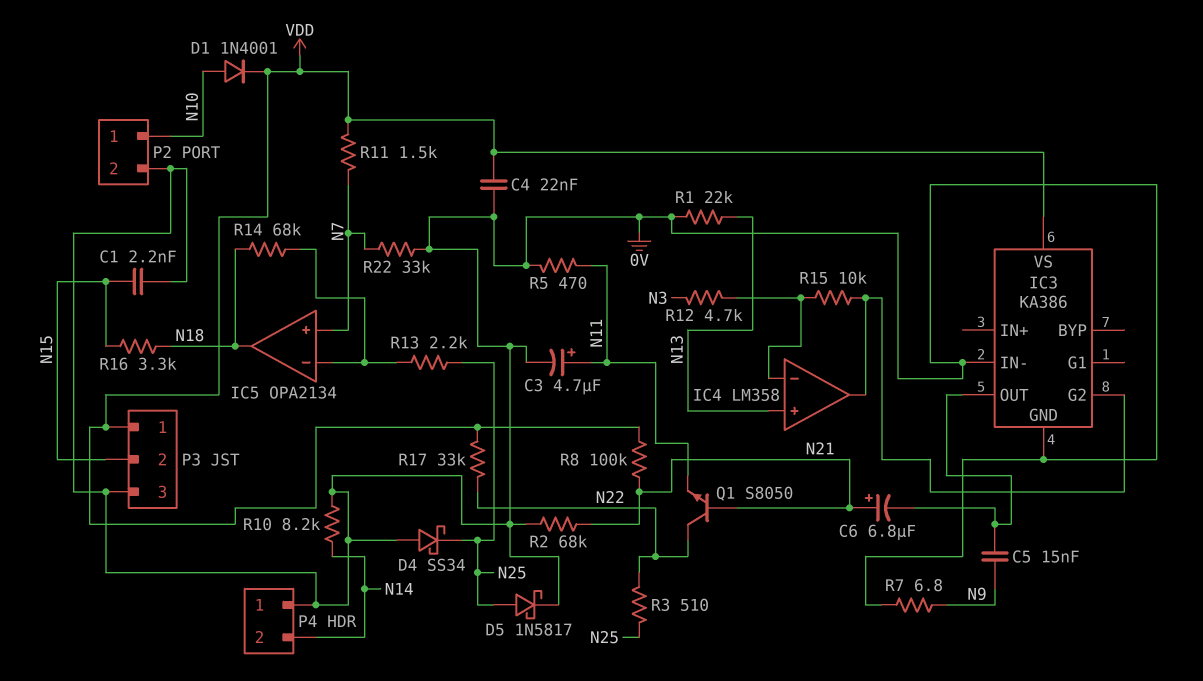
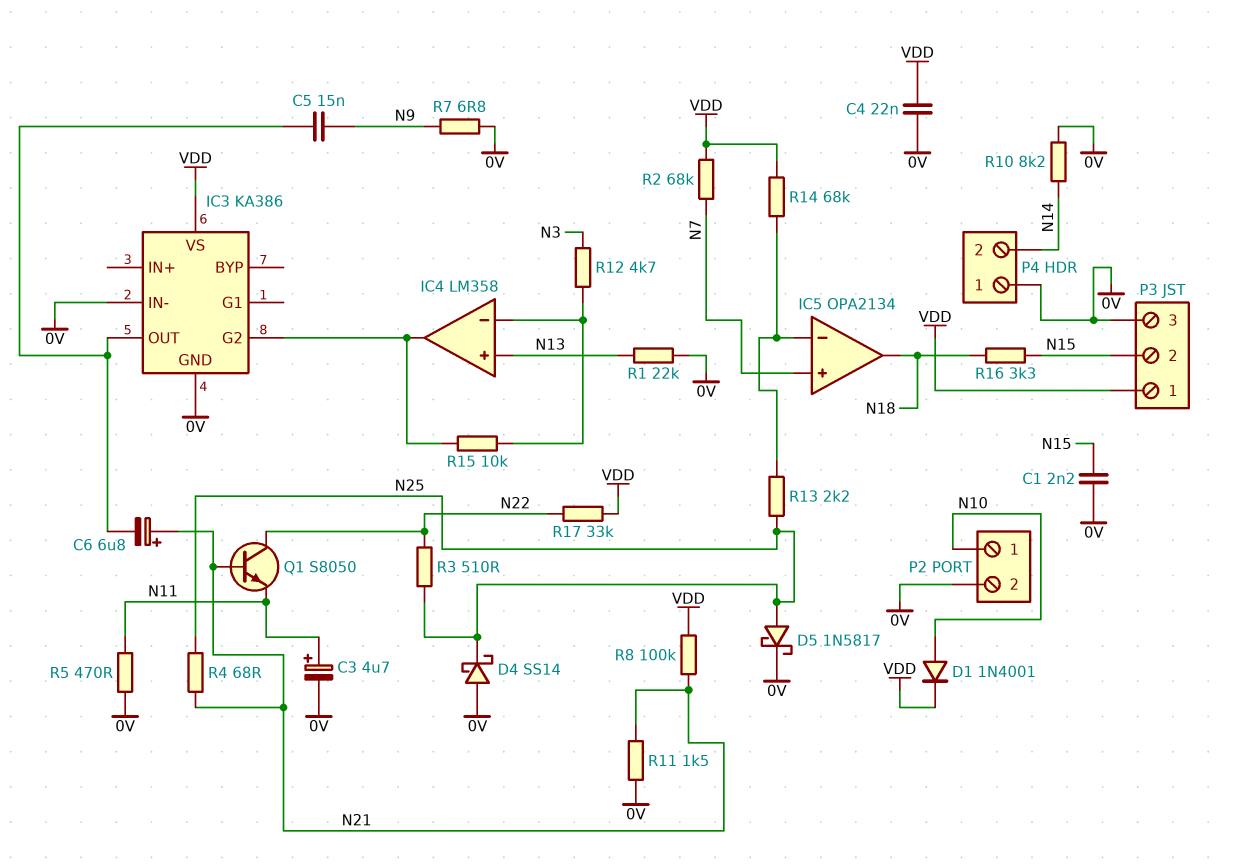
D4: schottky SS34 (A 0V, K N25) -> schottky SS14 (A 0V, K N25)
R2: 68k (0V, N21) -> 68k (N7, VDD)
R4: none -> 68 (N21, N25)
R11: 1.5k (N7, VDD) -> 1.5k (0V, N21)
R14: 68k (IC5/in-, N18) -> 68k (IC5/in-, VDD)
R22: 33k (0V, N7) -> none

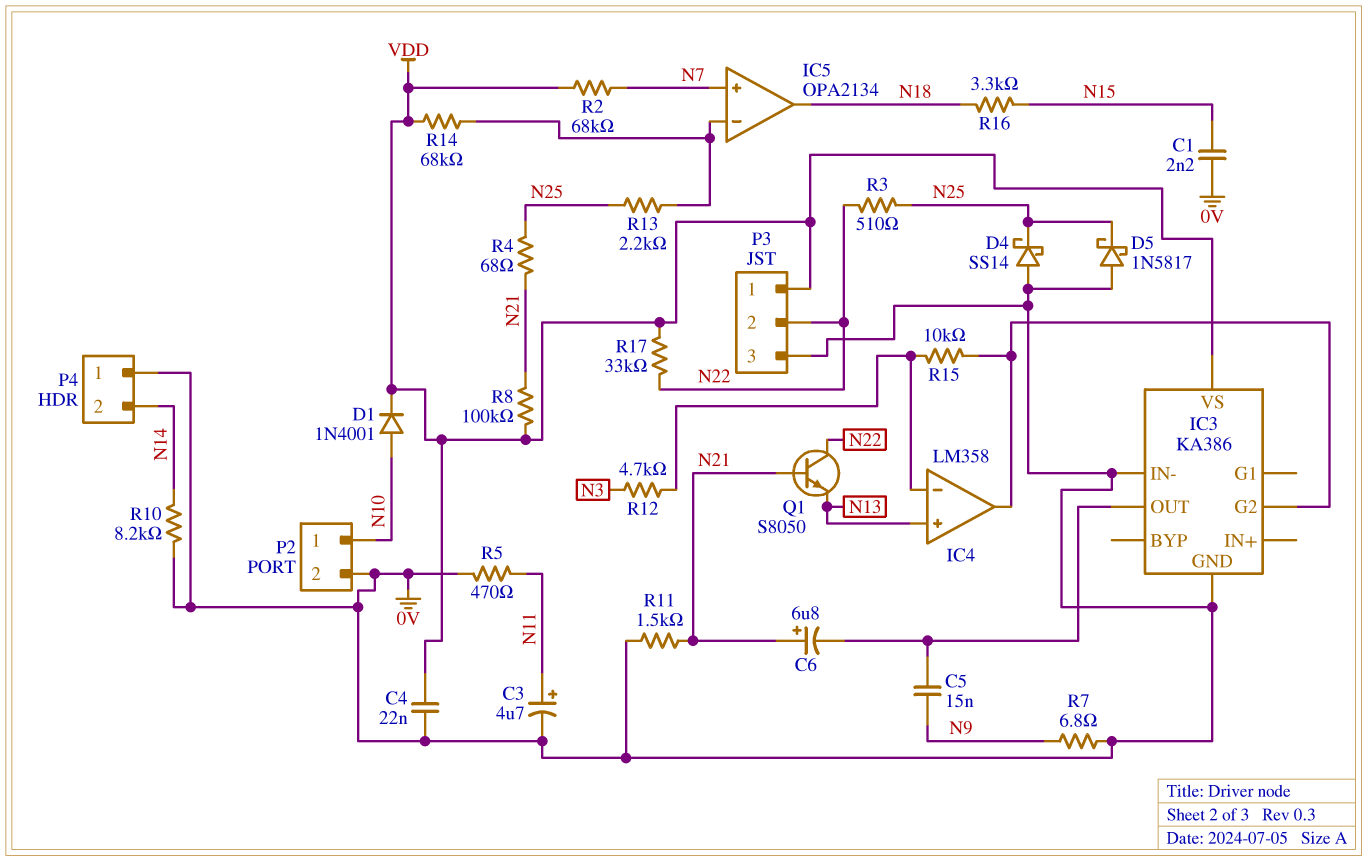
D5: schottky 1N5817 (A N25, K 0V) -> schottky 1N5817 (A 0V, K N25)
P3 pin 2: N15 -> N22
Q1: NPN S8050 (B N21, C N22, E N11) -> NPN S8050 (B N21, C N22, E N13)
R1: 22k (0V, N13) -> none

